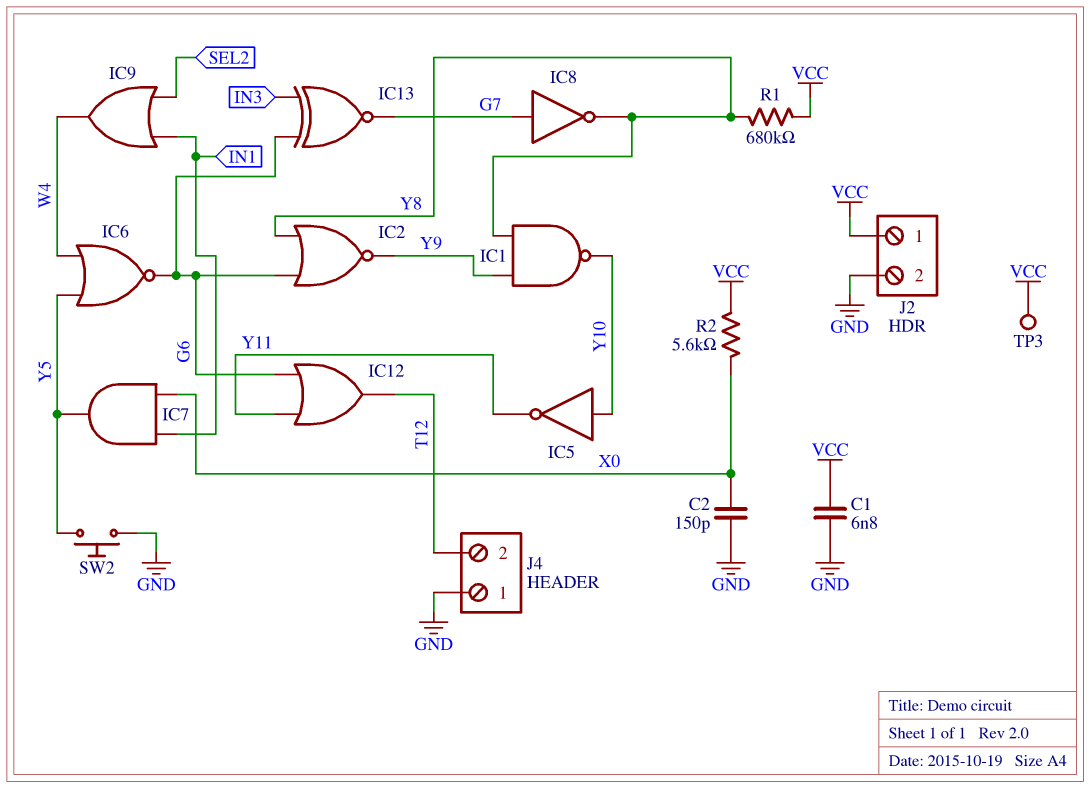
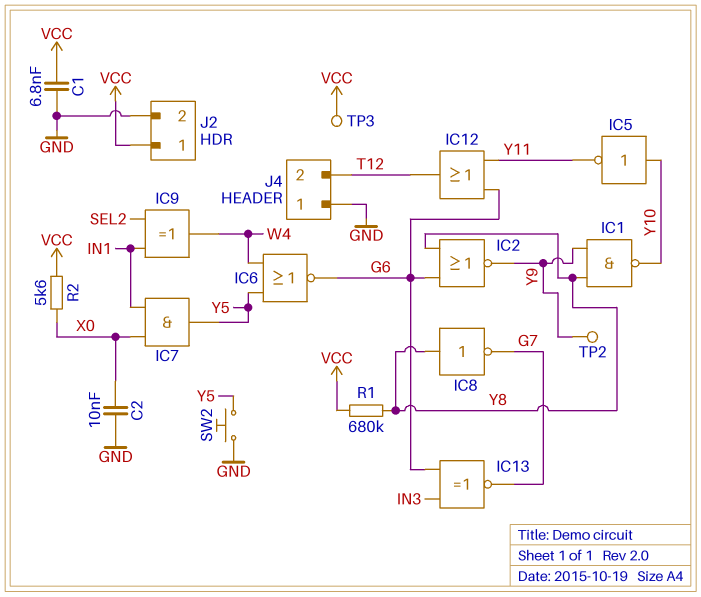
C2: 150pF (GND, X0) -> 10nF (GND, X0)
IC8: NOT (in G7, out Y8) -> NOT (in Y8, out G7)
IC9: OR (in IN1, in SEL2, out W4) -> XOR (in IN1, in SEL2, out W4)
TP2: none -> test point (Y9)

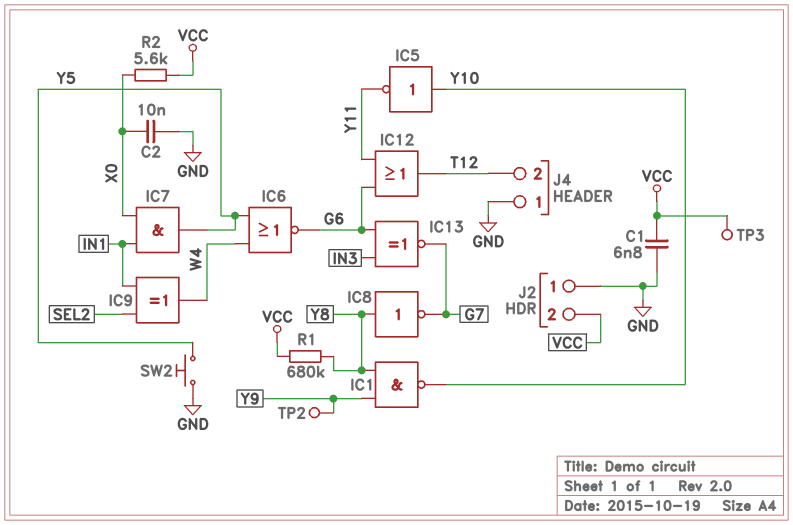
IC2: NOR (in G6, in Y8, out Y9) -> none
J2 pin 1: VCC -> GND
J2 pin 2: GND -> VCC

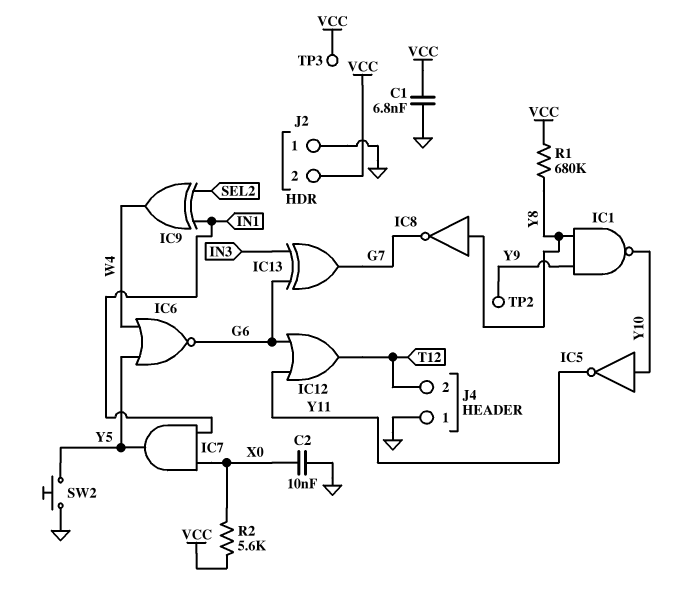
IC13: XNOR (in G6, in IN3, out G7) -> XOR (in G6, in IN3, out G7)

